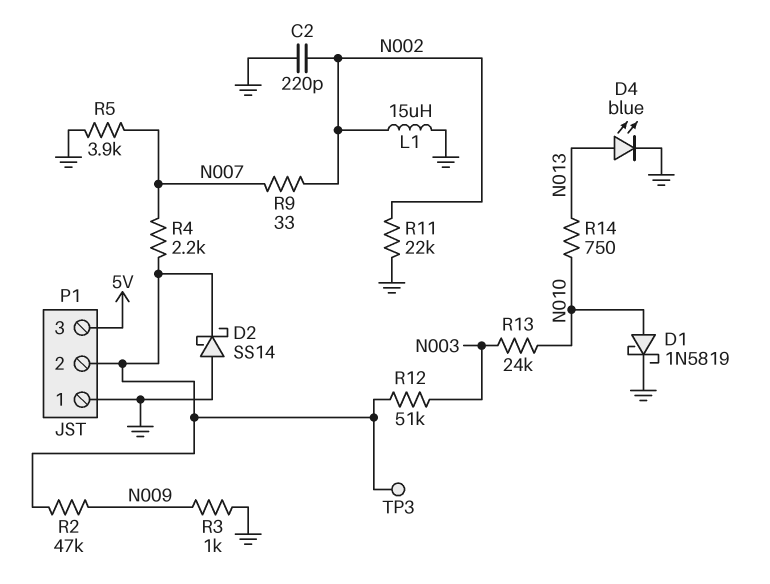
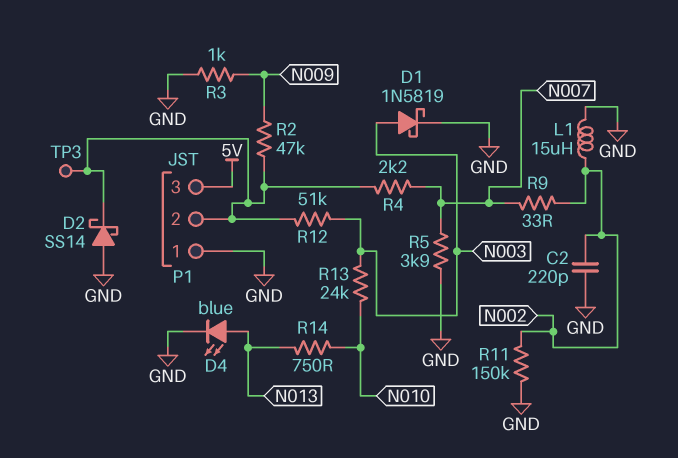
D1: schottky 1N5819 (A N010, K GND) -> schottky 1N5819 (A N003, K GND)
R11: 22k (GND, N002) -> 150k (GND, N002)

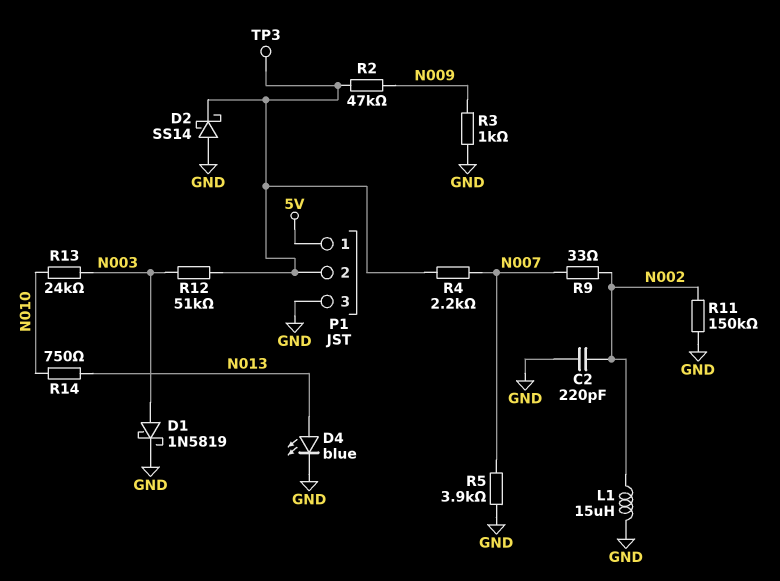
P1 pin 1: GND -> 5V
P1 pin 3: 5V -> GND

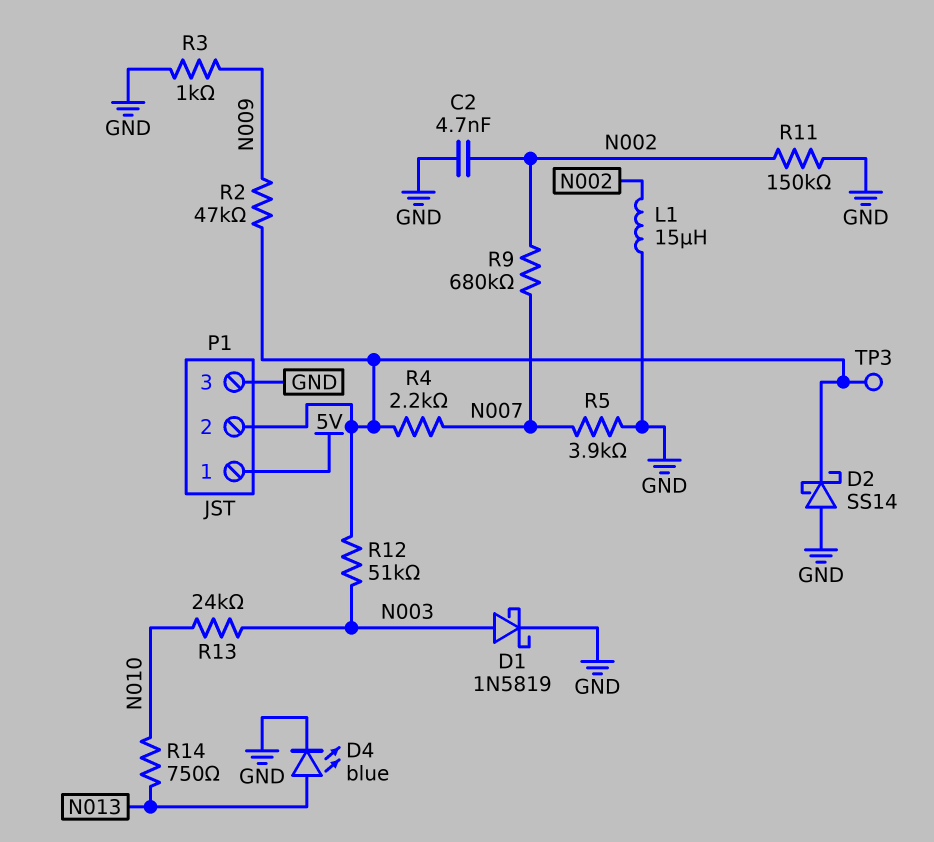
C2: 220pF (GND, N002) -> 4.7nF (GND, N002)
R9: 33 (N002, N007) -> 680k (N002, N007)

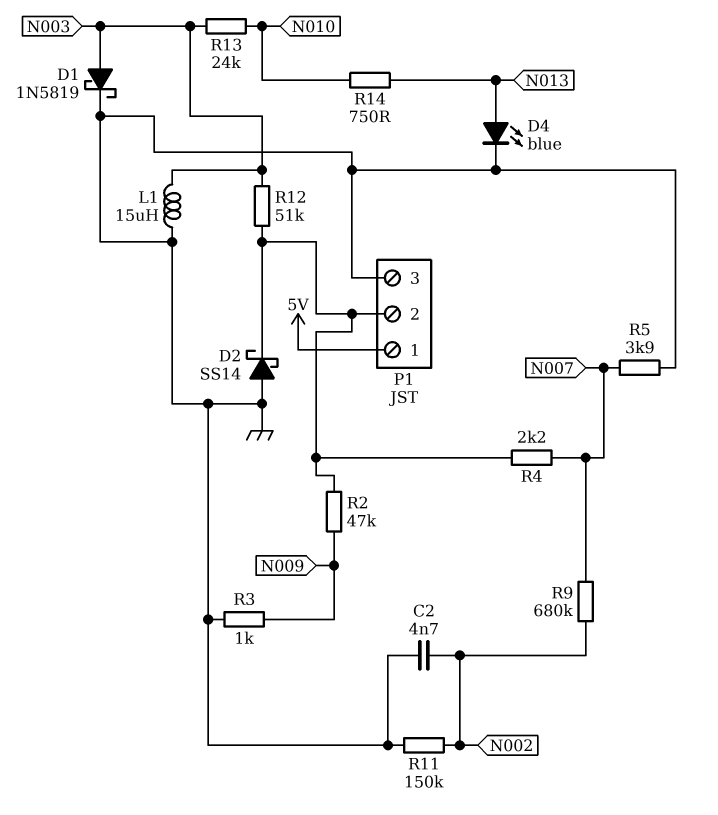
L1: 15uH (GND, N002) -> 15uH (GND, N003)
TP3: test point (P1/2) -> none

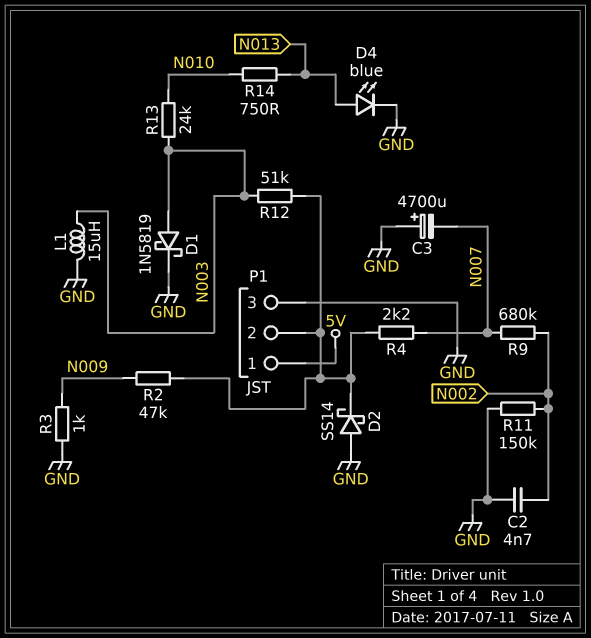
C3: none -> 4700uF (plus GND, minus N007)
R5: 3.9k (GND, N007) -> none

